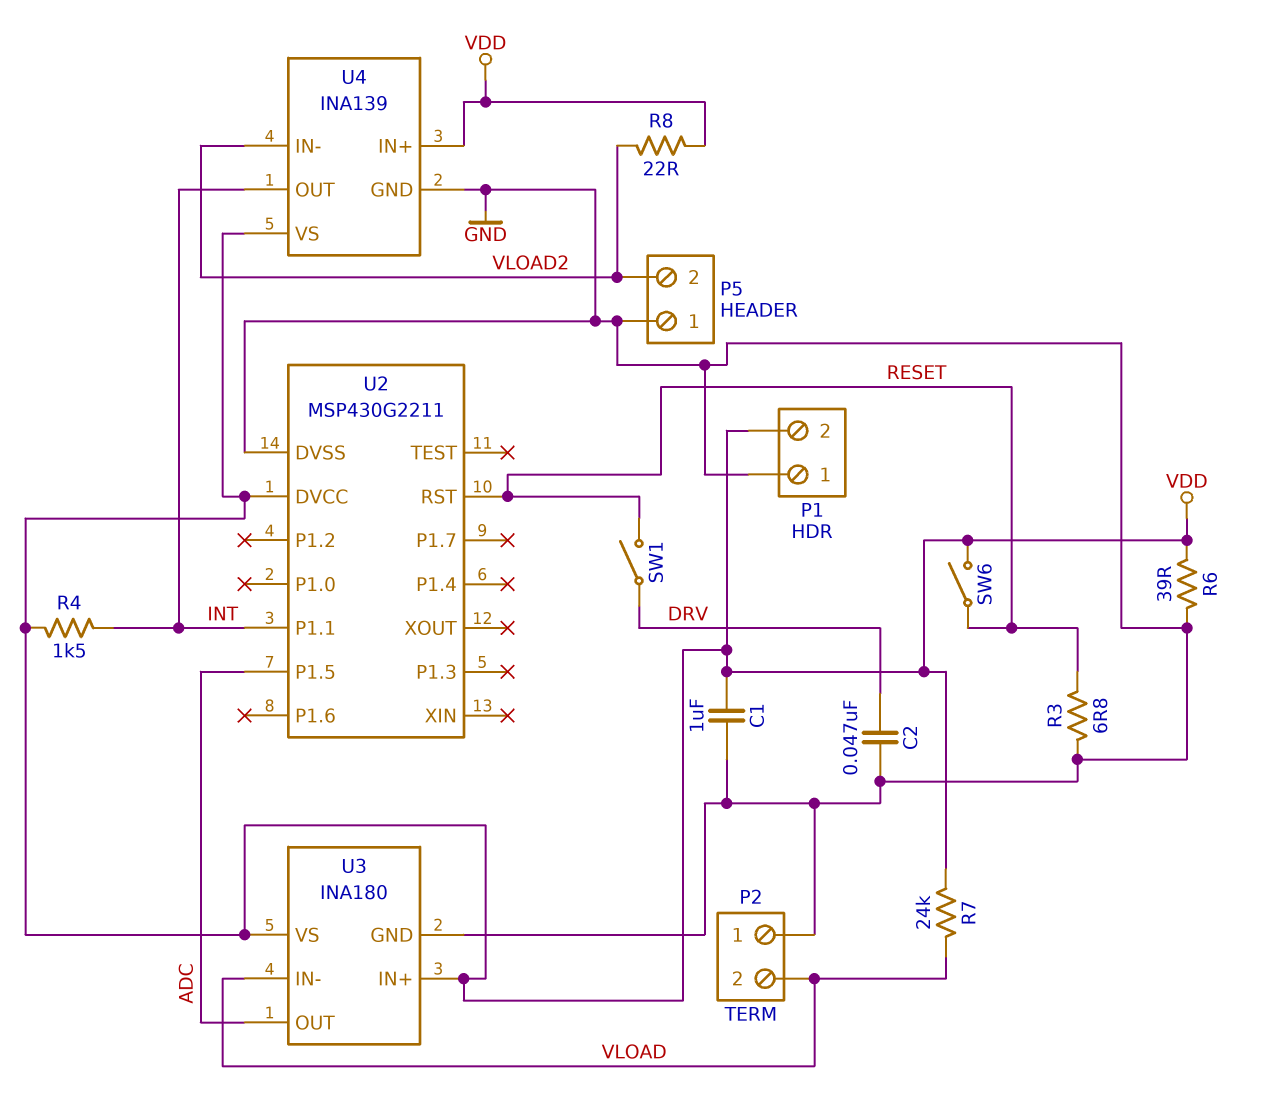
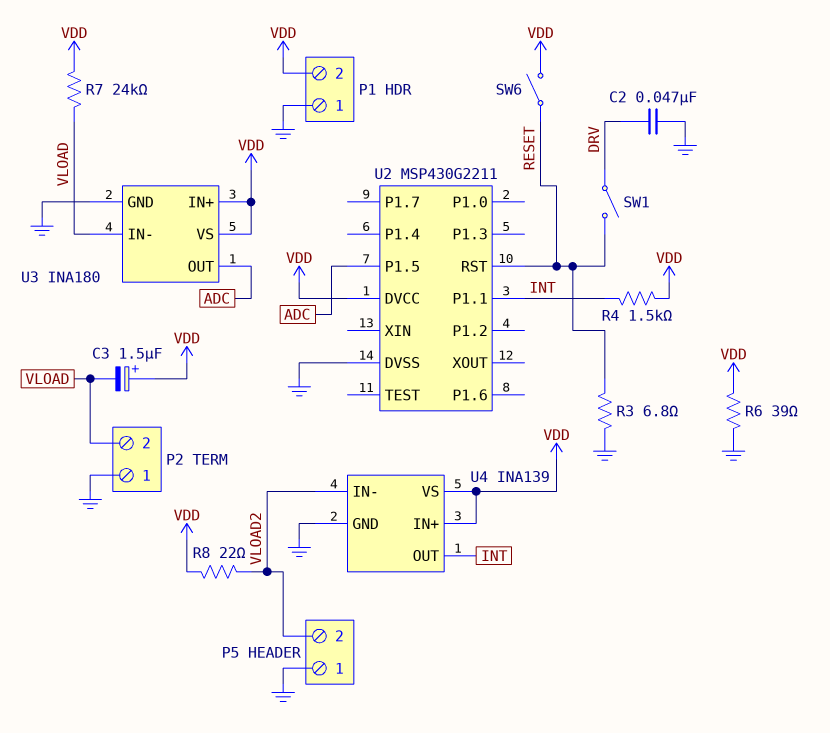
C1: 1uF (GND, VDD) -> none
C3: none -> 1.5uF (plus VDD, minus VLOAD)

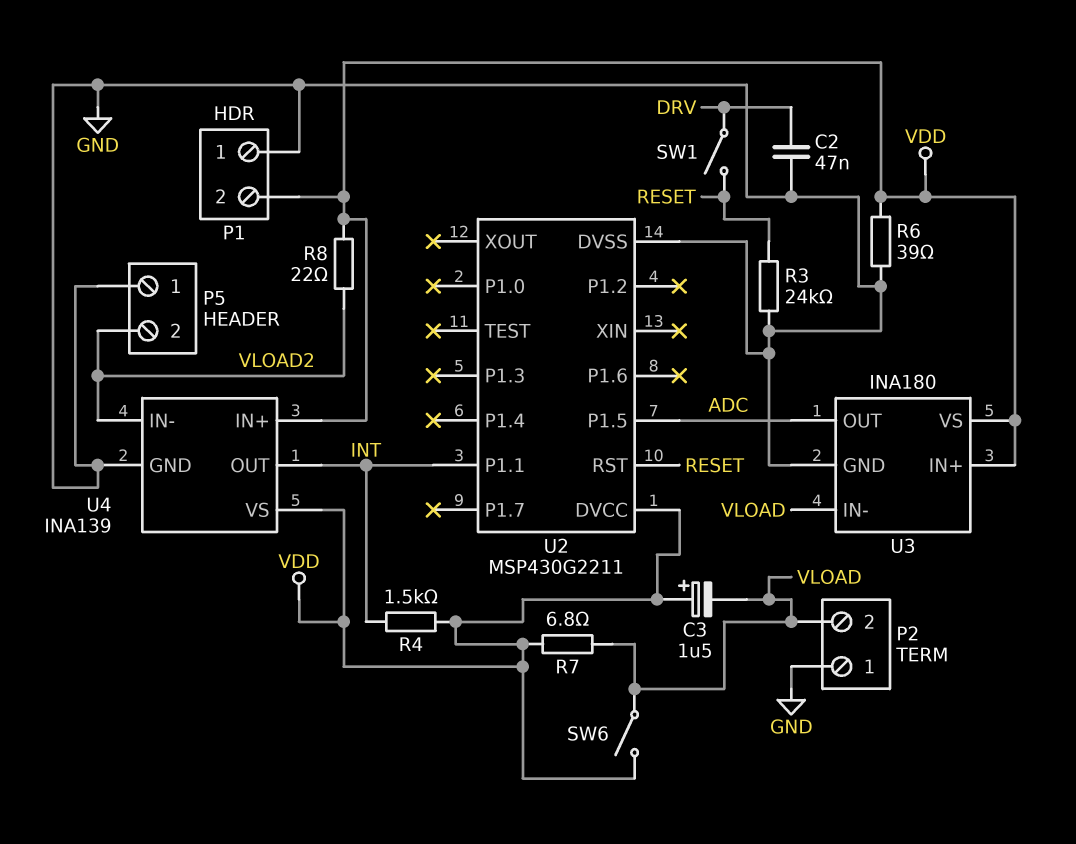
R3: 6.8 (GND, RESET) -> 24k (GND, RESET)
R7: 24k (VDD, VLOAD) -> 6.8 (VDD, VLOAD)
SW6: switch (RESET, VDD) -> switch (VDD, VLOAD)

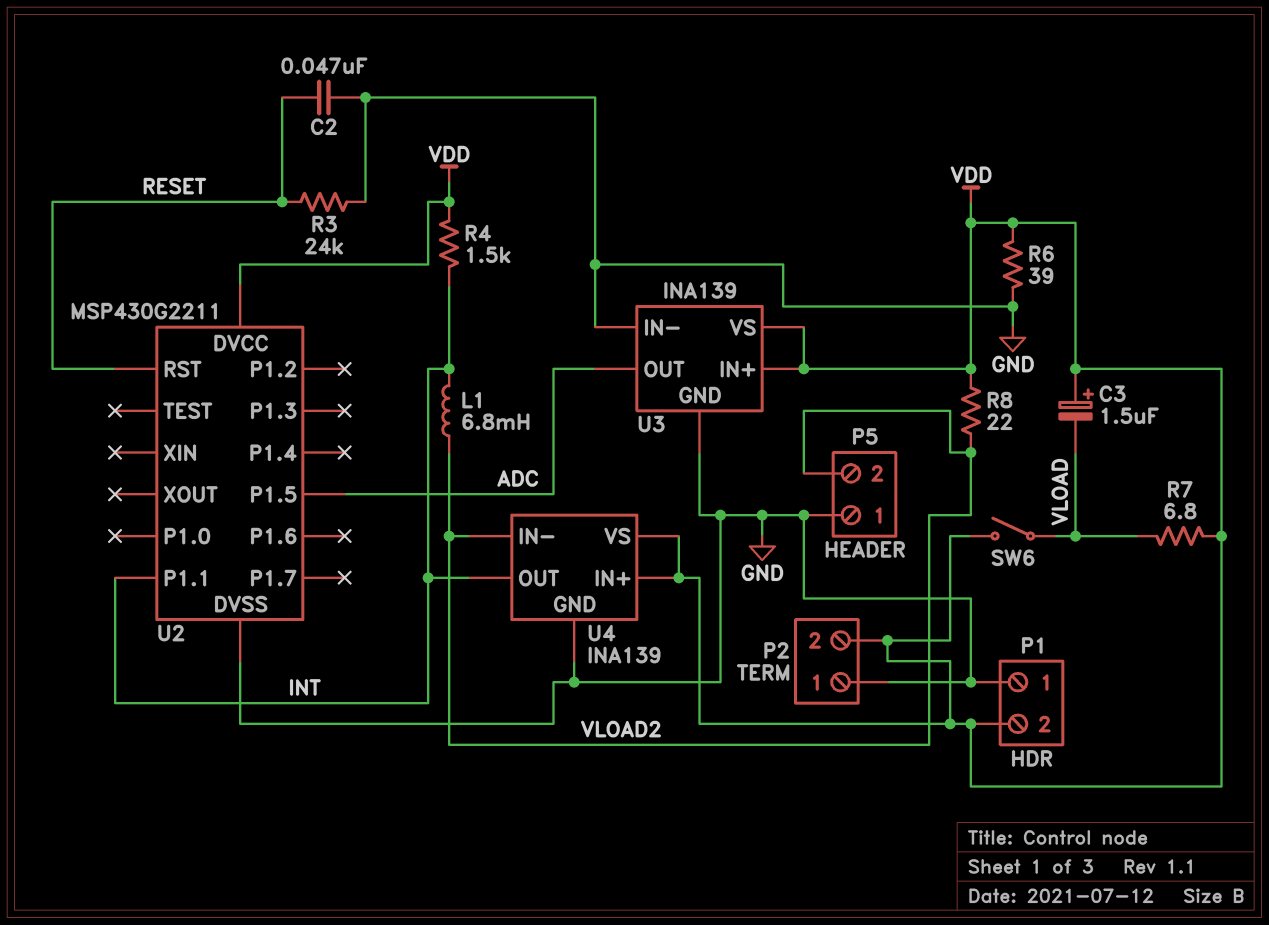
C2: 47nF (DRV, GND) -> 47nF (GND, RESET)
L1: none -> 6.8mH (INT, VLOAD2)
P2 pin 2: VLOAD -> VDD
SW1: switch (DRV, RESET) -> none
U3: INA180 -> INA139
U3 pin IN-: VLOAD -> GND

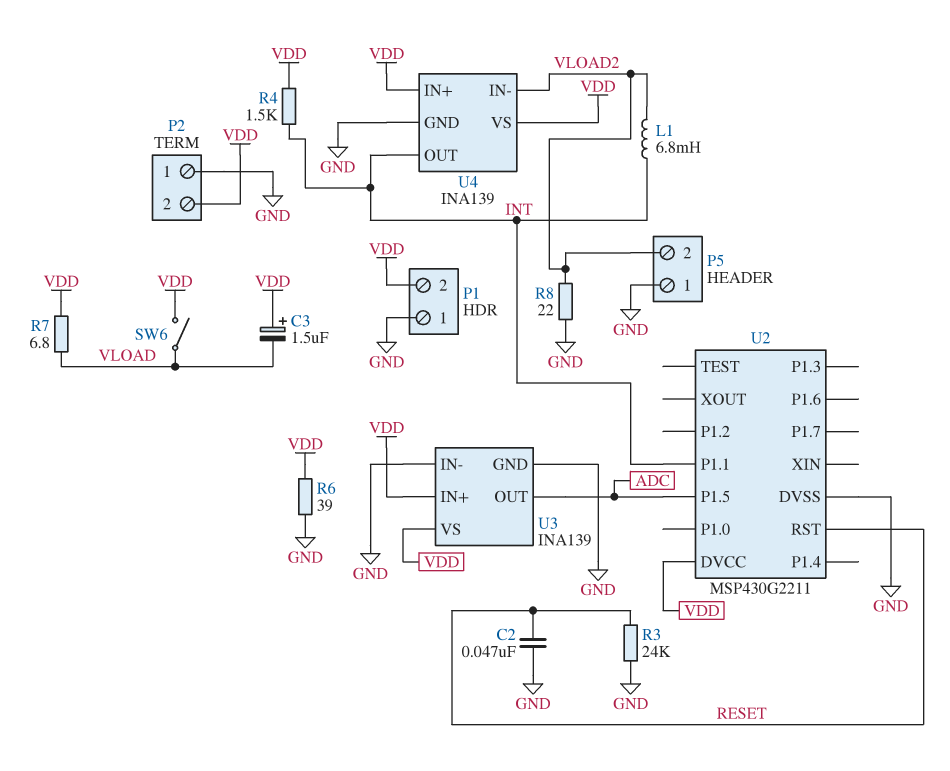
R8: 22 (VDD, VLOAD2) -> 22 (GND, VLOAD2)

